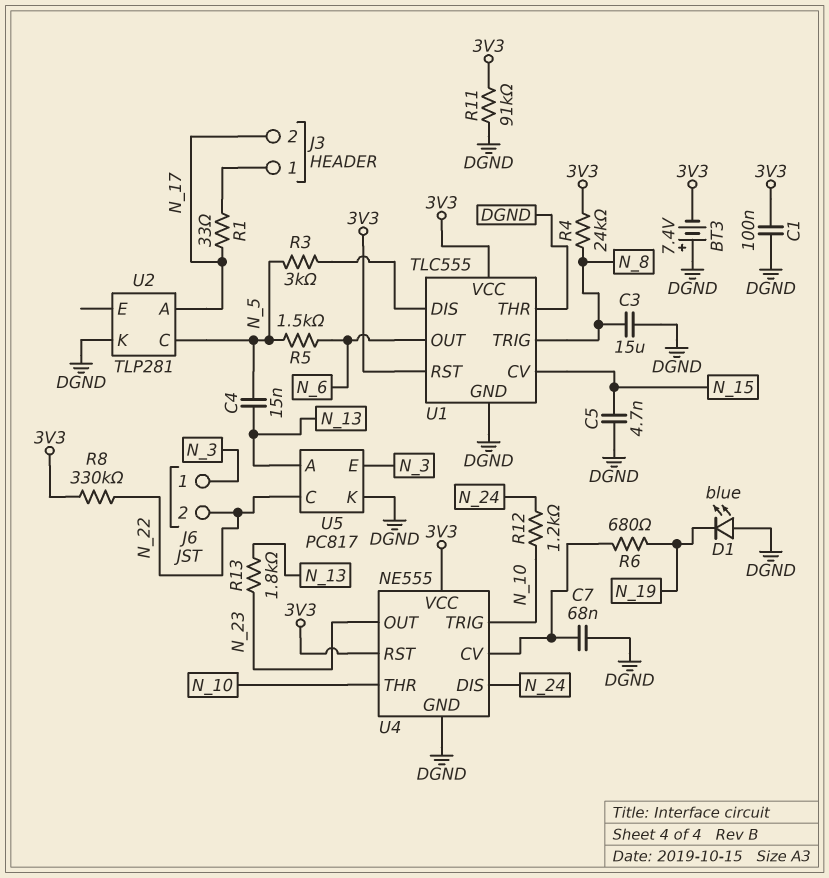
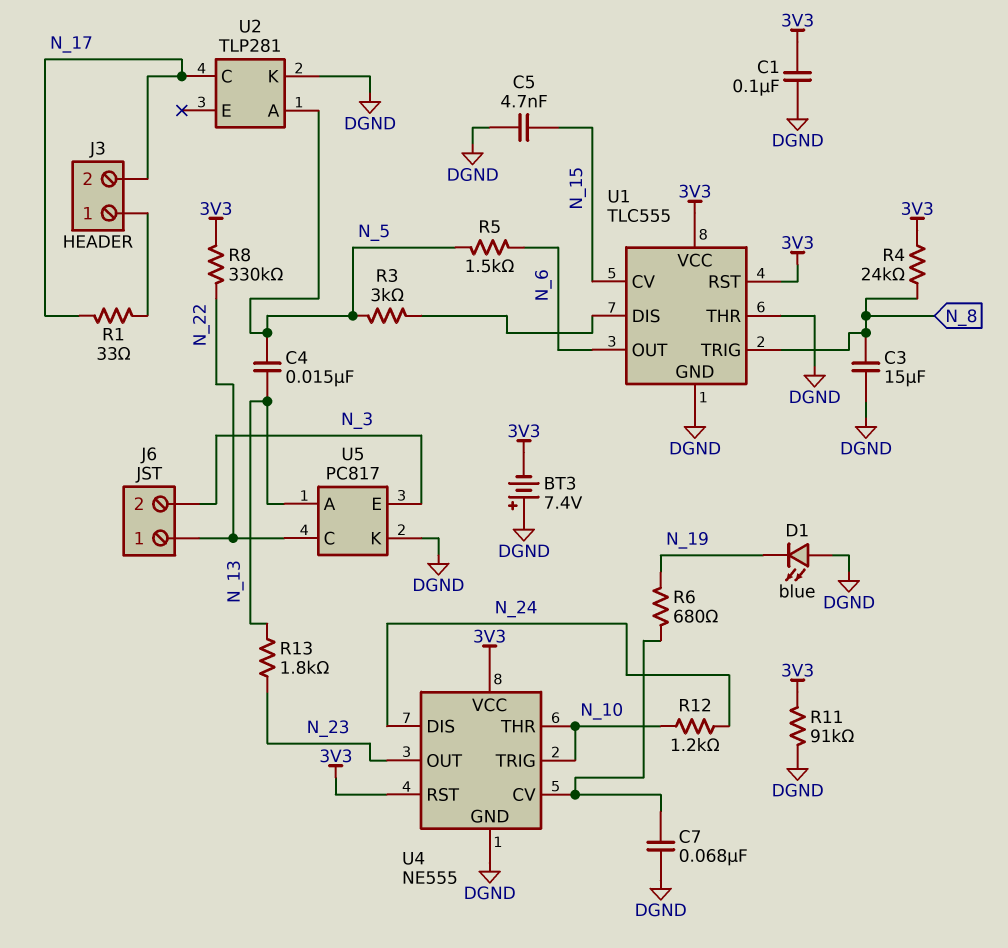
J6 pin 1: N_3 -> N_22
J6 pin 2: N_22 -> N_3
U2 pin A: N_17 -> N_5
U2 pin C: N_5 -> N_17

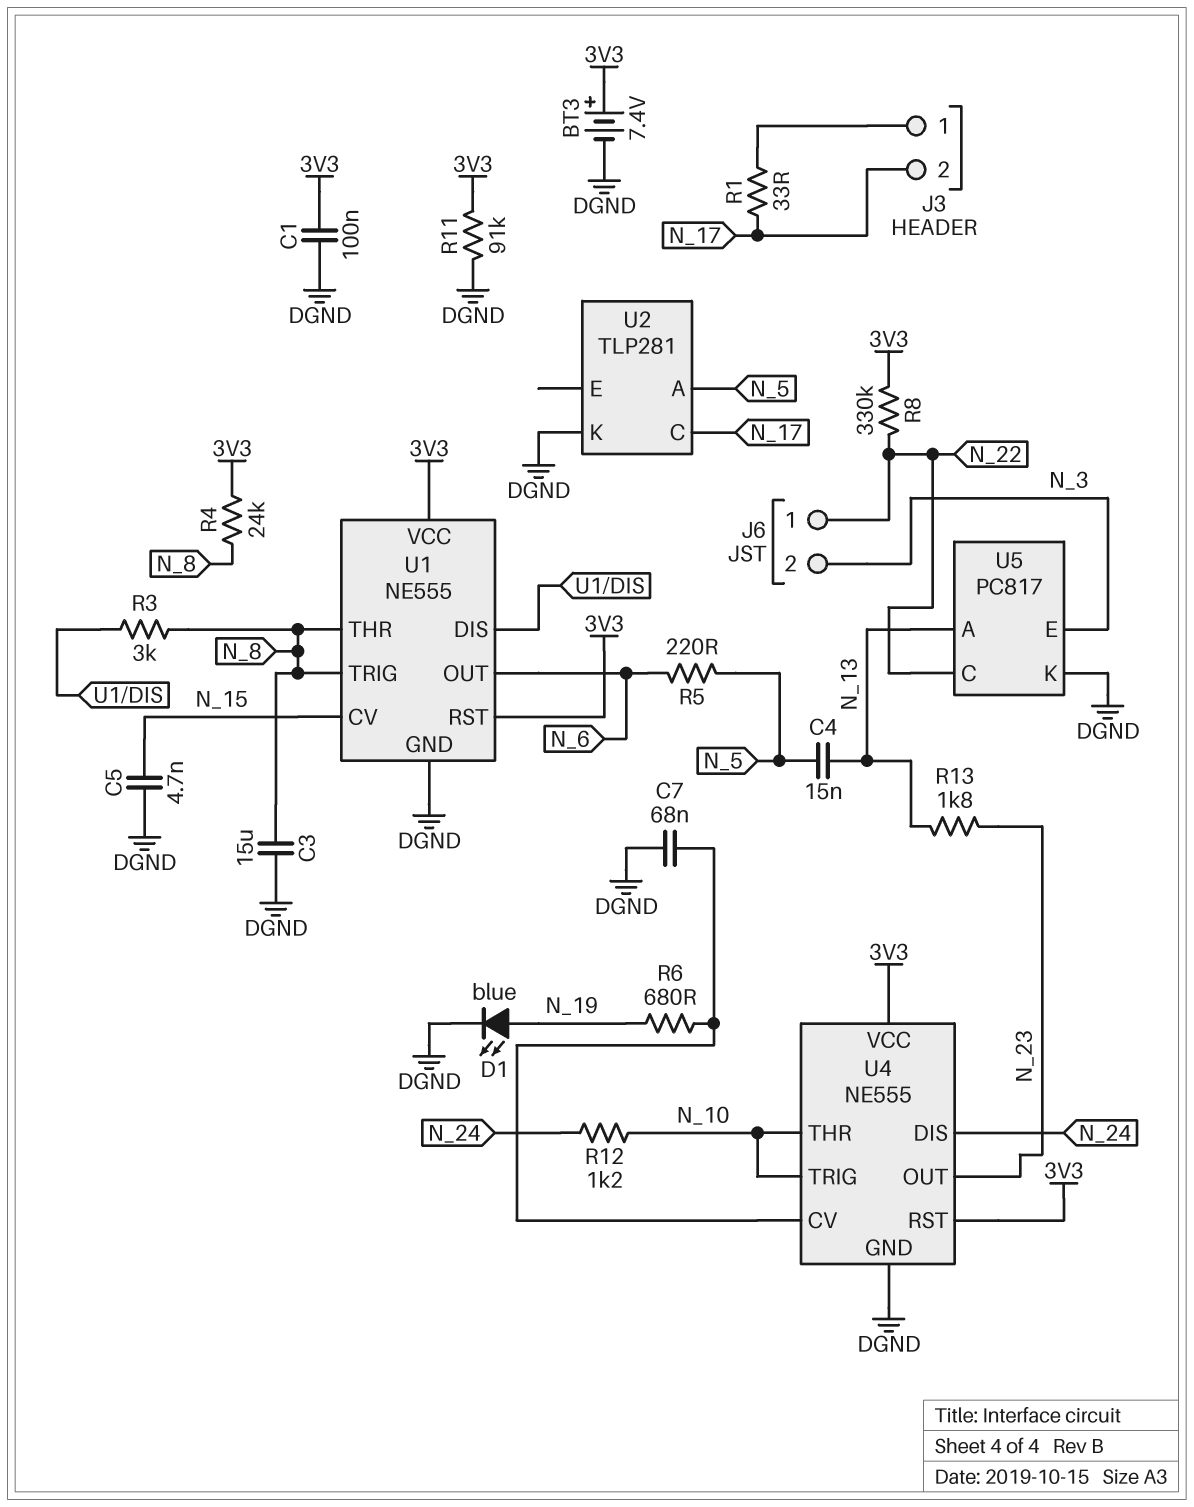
BT3: 7.4V (plus DGND, minus 3V3) -> 7.4V (plus 3V3, minus DGND)
D1: LED blue (A DGND, K N_19) -> LED blue (A N_19, K DGND)
R3: 3k (N_5, U1/DIS) -> 3k (N_8, U1/DIS)
R5: 1.5k (N_5, N_6) -> 220 (N_5, N_6)
U1: TLC555 -> NE555
U1 pin THR: DGND -> N_8

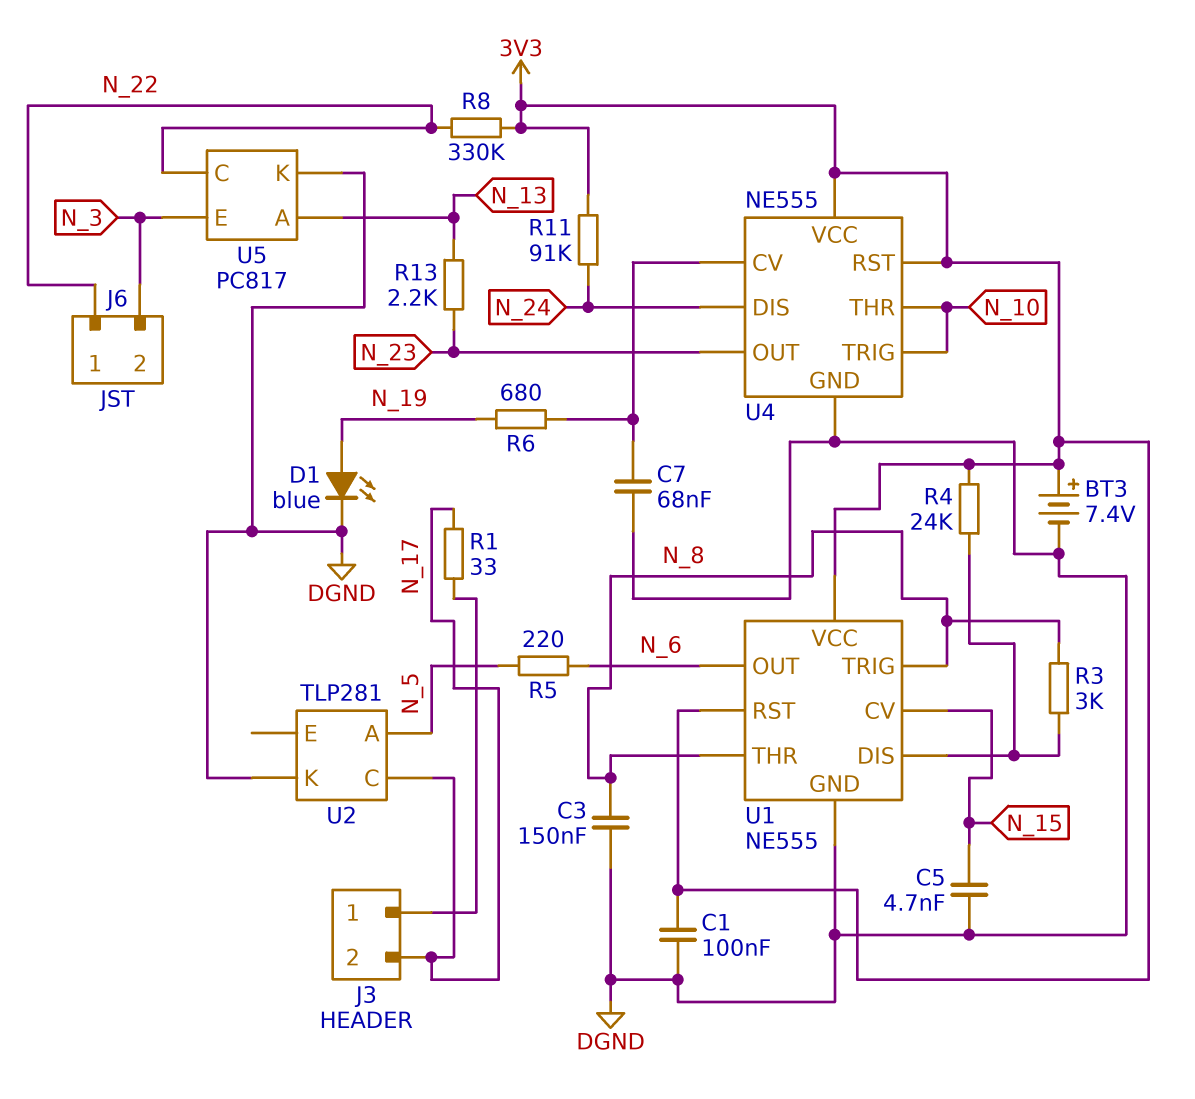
C3: 15uF (DGND, N_8) -> 150nF (DGND, N_8)
C4: 15nF (N_5, N_13) -> none
R4: 24k (3V3, N_8) -> 24k (3V3, U1/DIS)
R11: 91k (3V3, DGND) -> 91k (3V3, N_24)
R12: 1.2k (N_10, N_24) -> none
R13: 1.8k (N_13, N_23) -> 2.2k (N_13, N_23)

